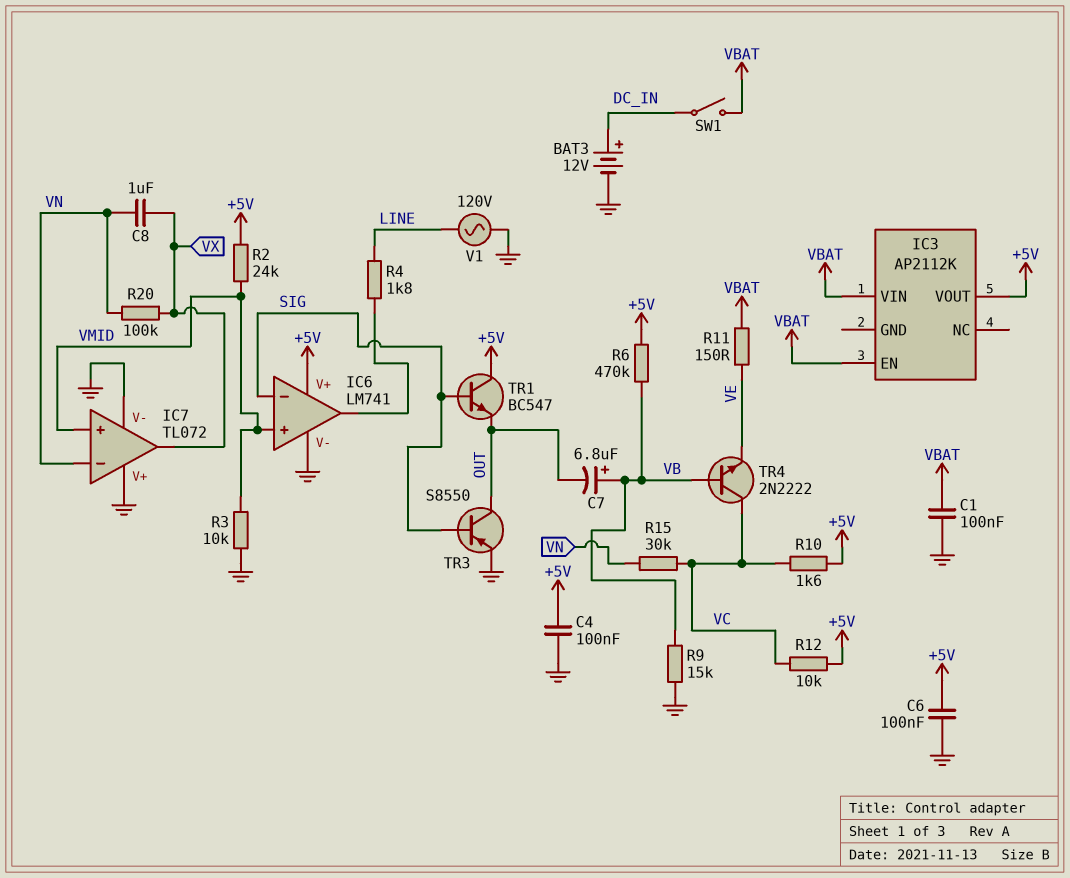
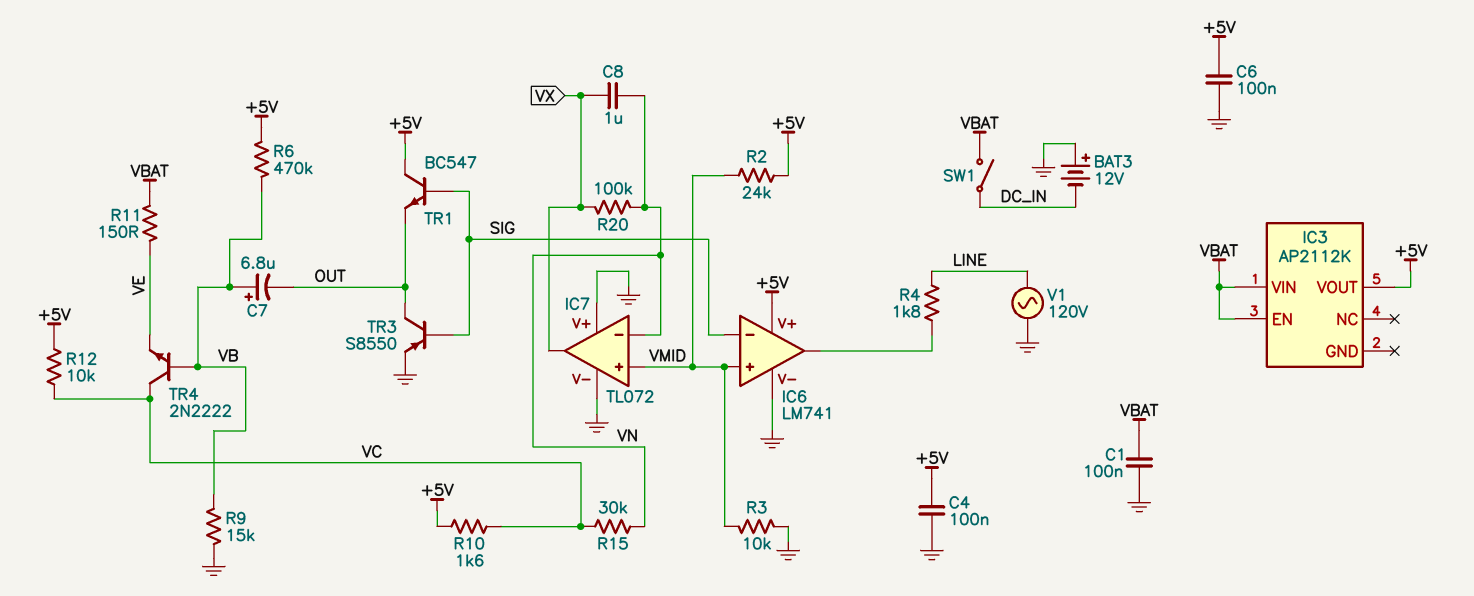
BAT3: 12V (plus DC_IN, minus GND) -> 12V (plus GND, minus DC_IN)

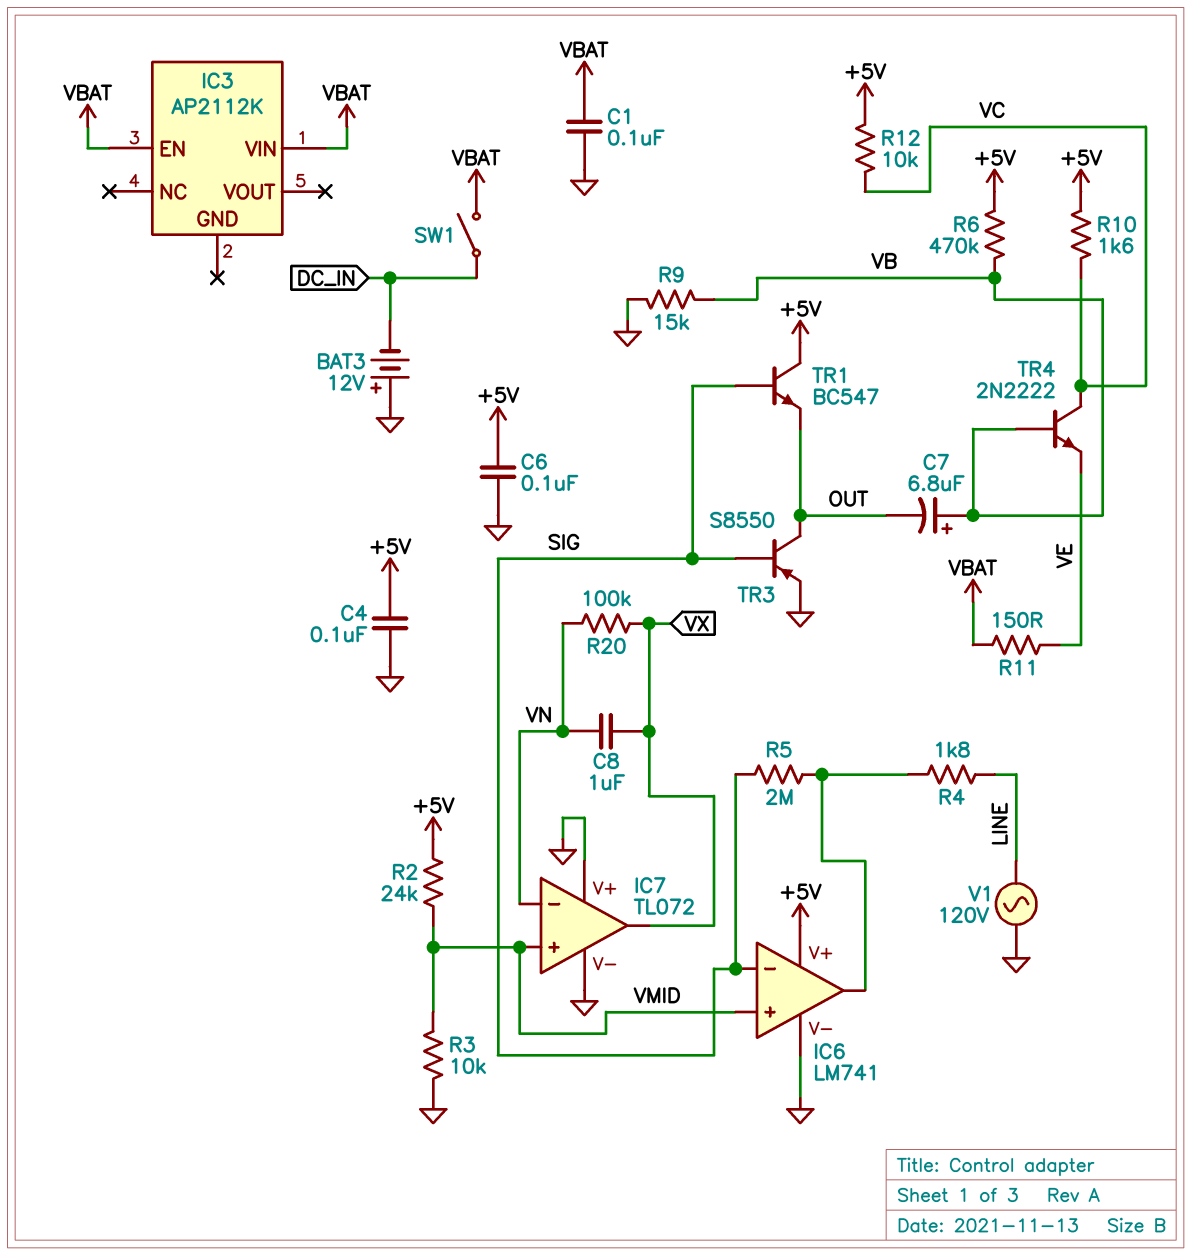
IC3 pin VOUT: +5V -> none
R5: none -> 2M (IC6/out, SIG)
R15: 30k (VC, VN) -> none

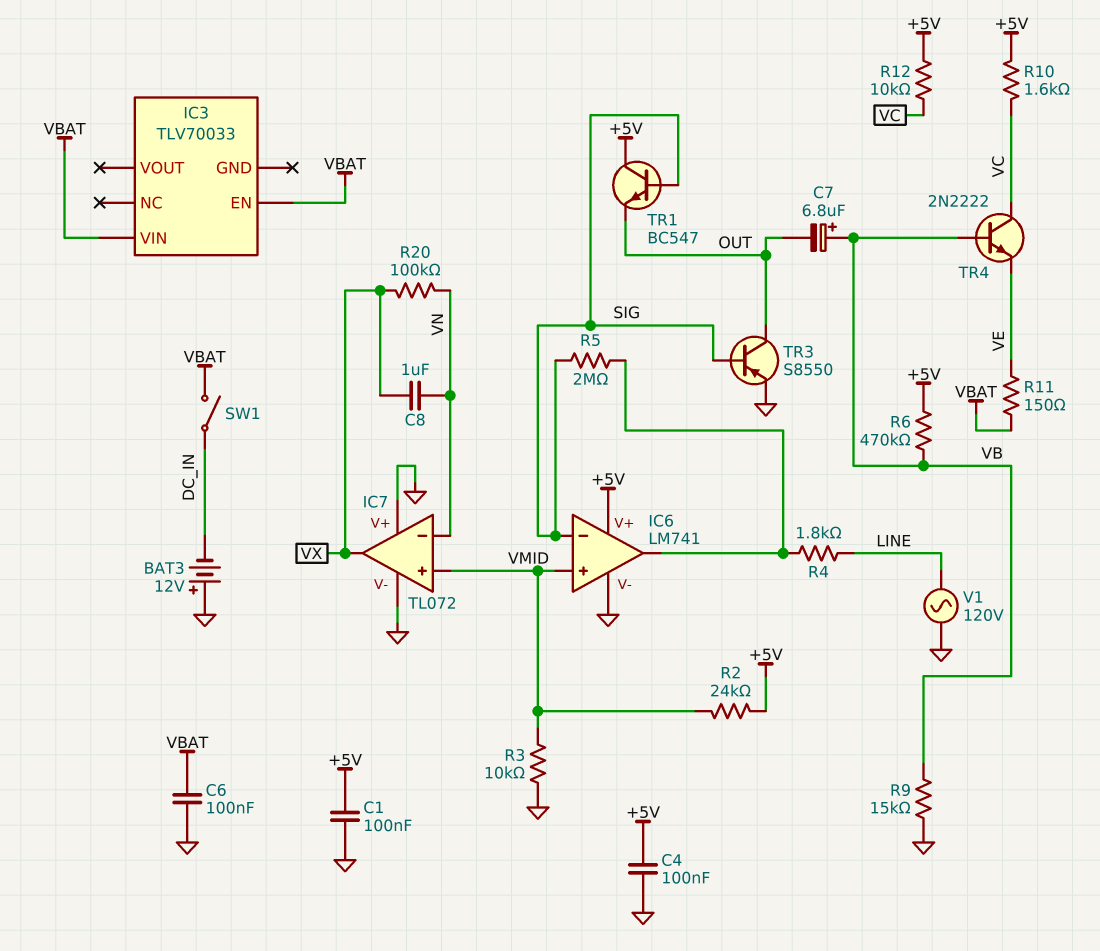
C1: 100nF (GND, VBAT) -> 100nF (+5V, GND)
C6: 100nF (+5V, GND) -> 100nF (GND, VBAT)
IC3: AP2112K -> TLV70033

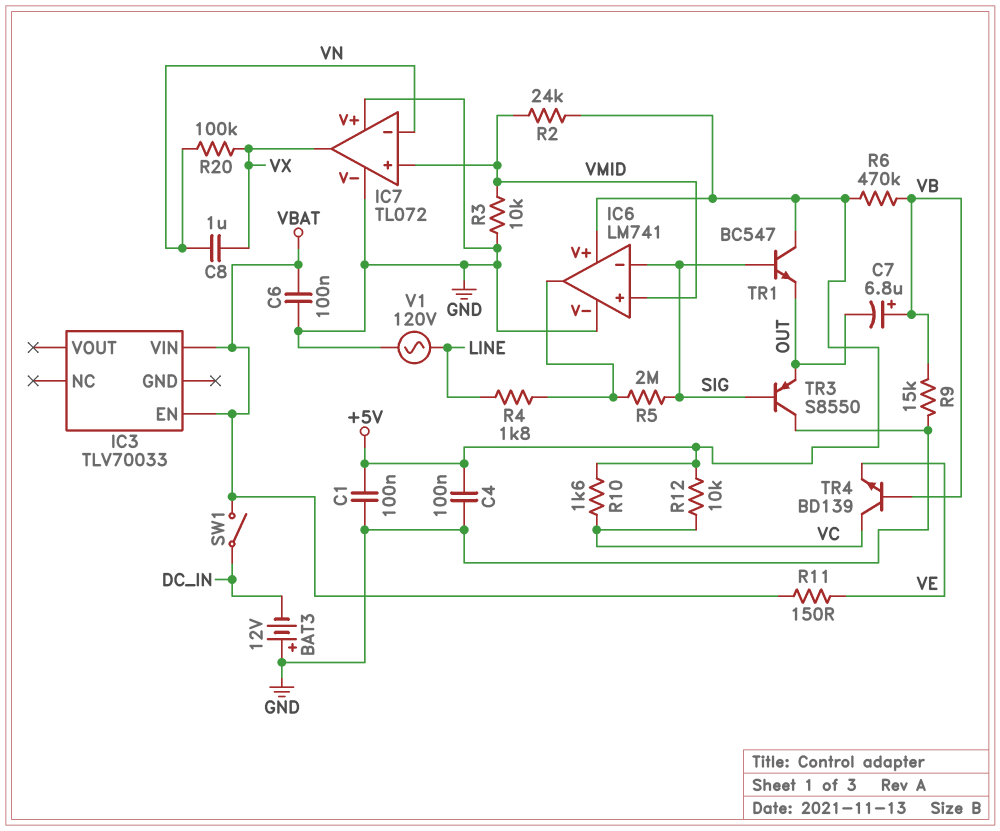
TR3: PNP S8550 (B SIG, C OUT, E GND) -> PNP S8550 (B SIG, C GND, E OUT)
TR4: NPN 2N2222 (B VB, C VC, E VE) -> NPN BD139 (B VB, C VC, E VE)

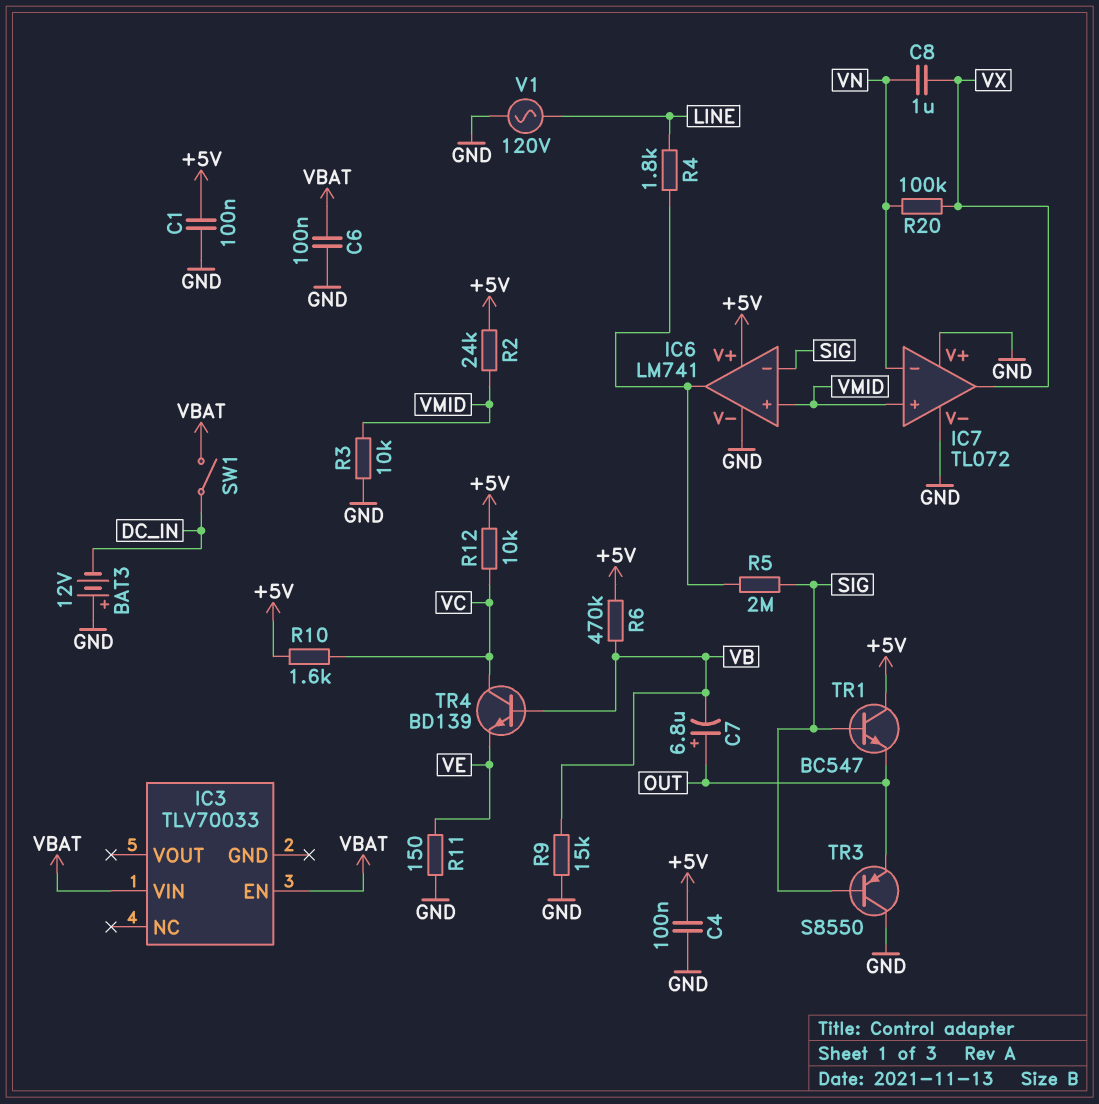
C7: 6.8uF (plus VB, minus OUT) -> 6.8uF (plus OUT, minus VB)
R11: 150 (VBAT, VE) -> 150 (GND, VE)

